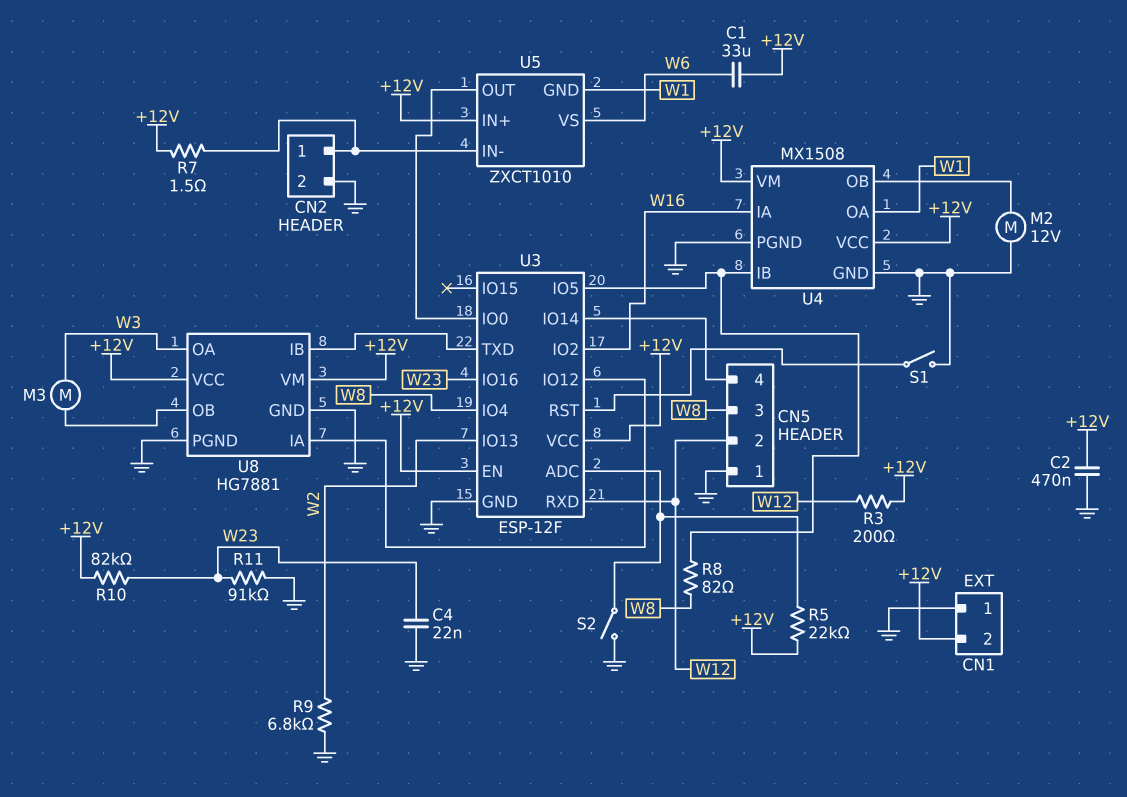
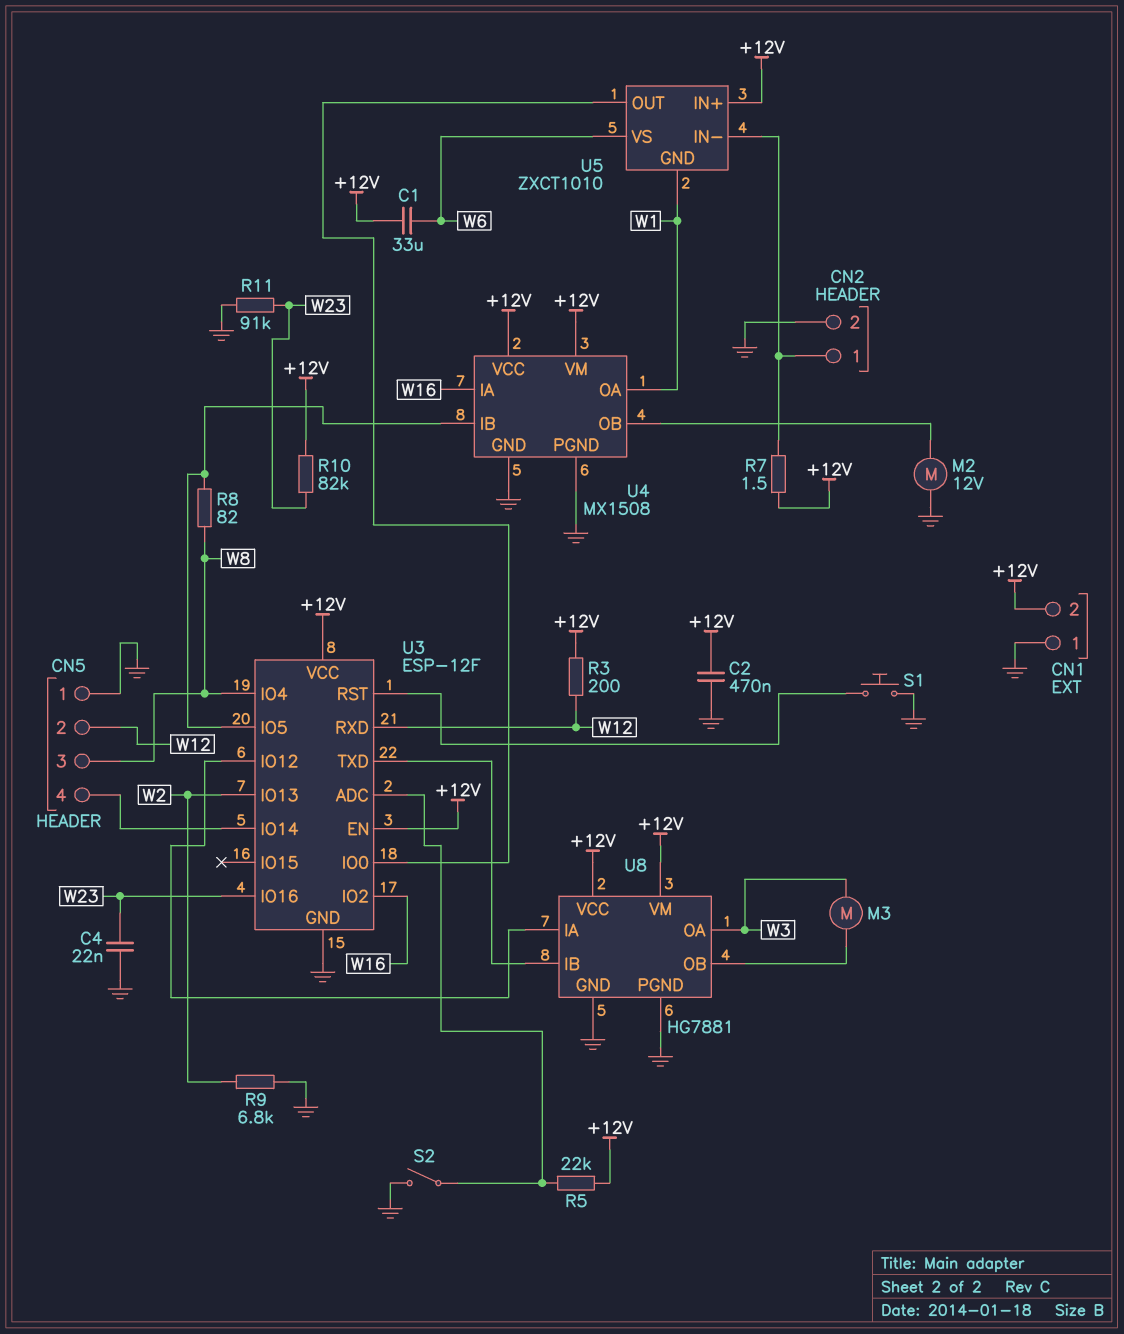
S1: switch (GND, U3/RST) -> button (GND, U3/RST)

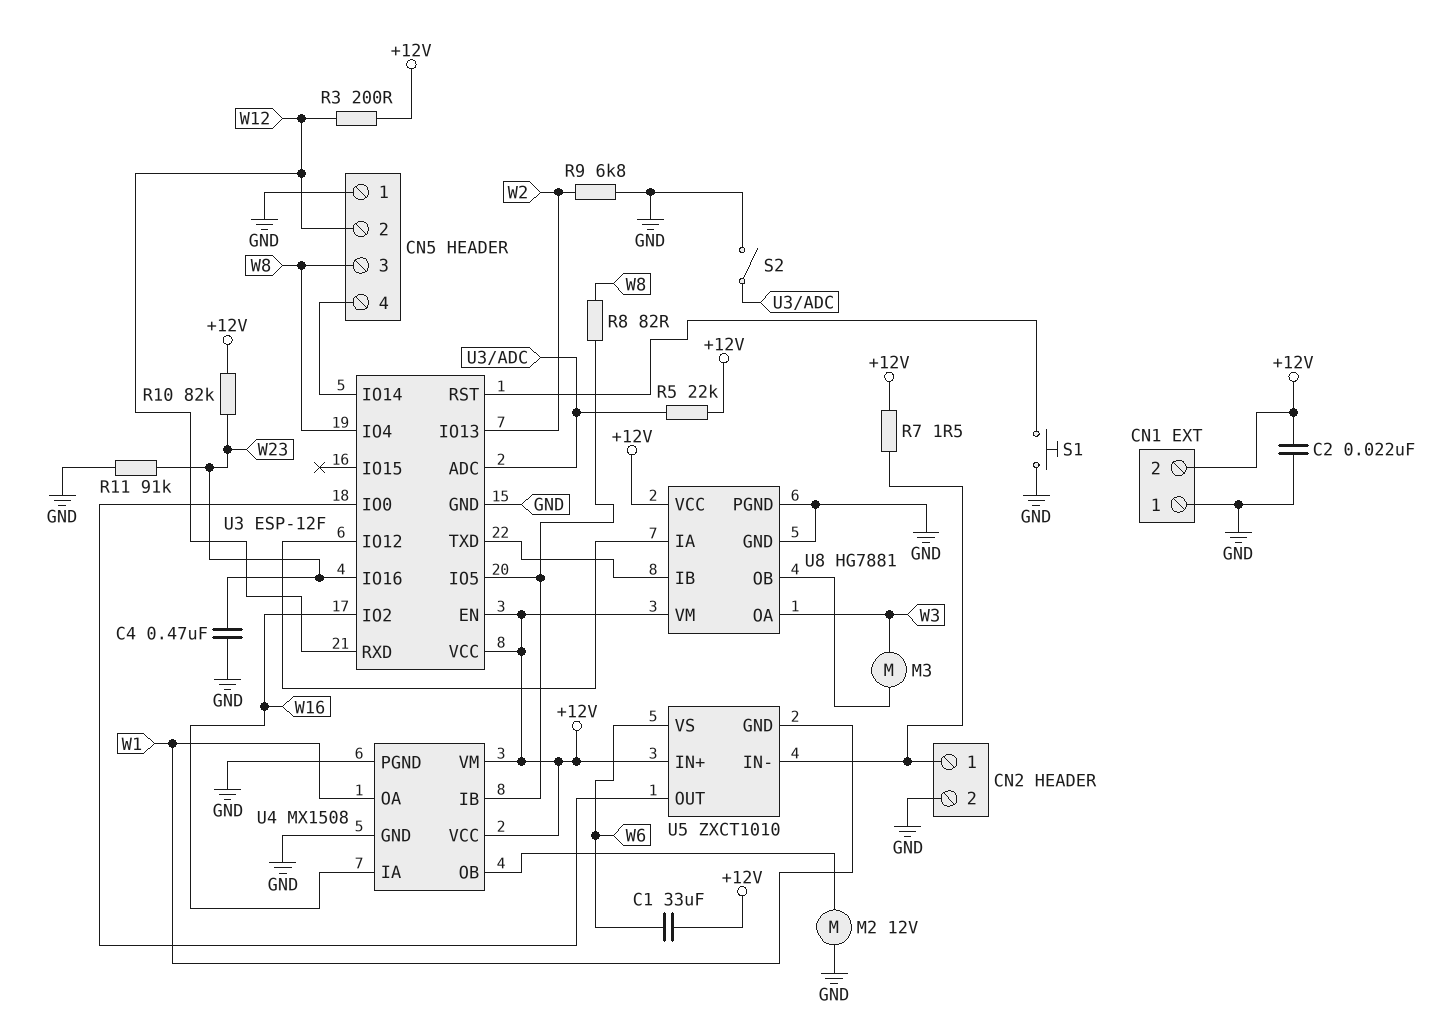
C2: 470nF (+12V, GND) -> 22nF (+12V, GND)
C4: 22nF (GND, W23) -> 470nF (GND, W23)

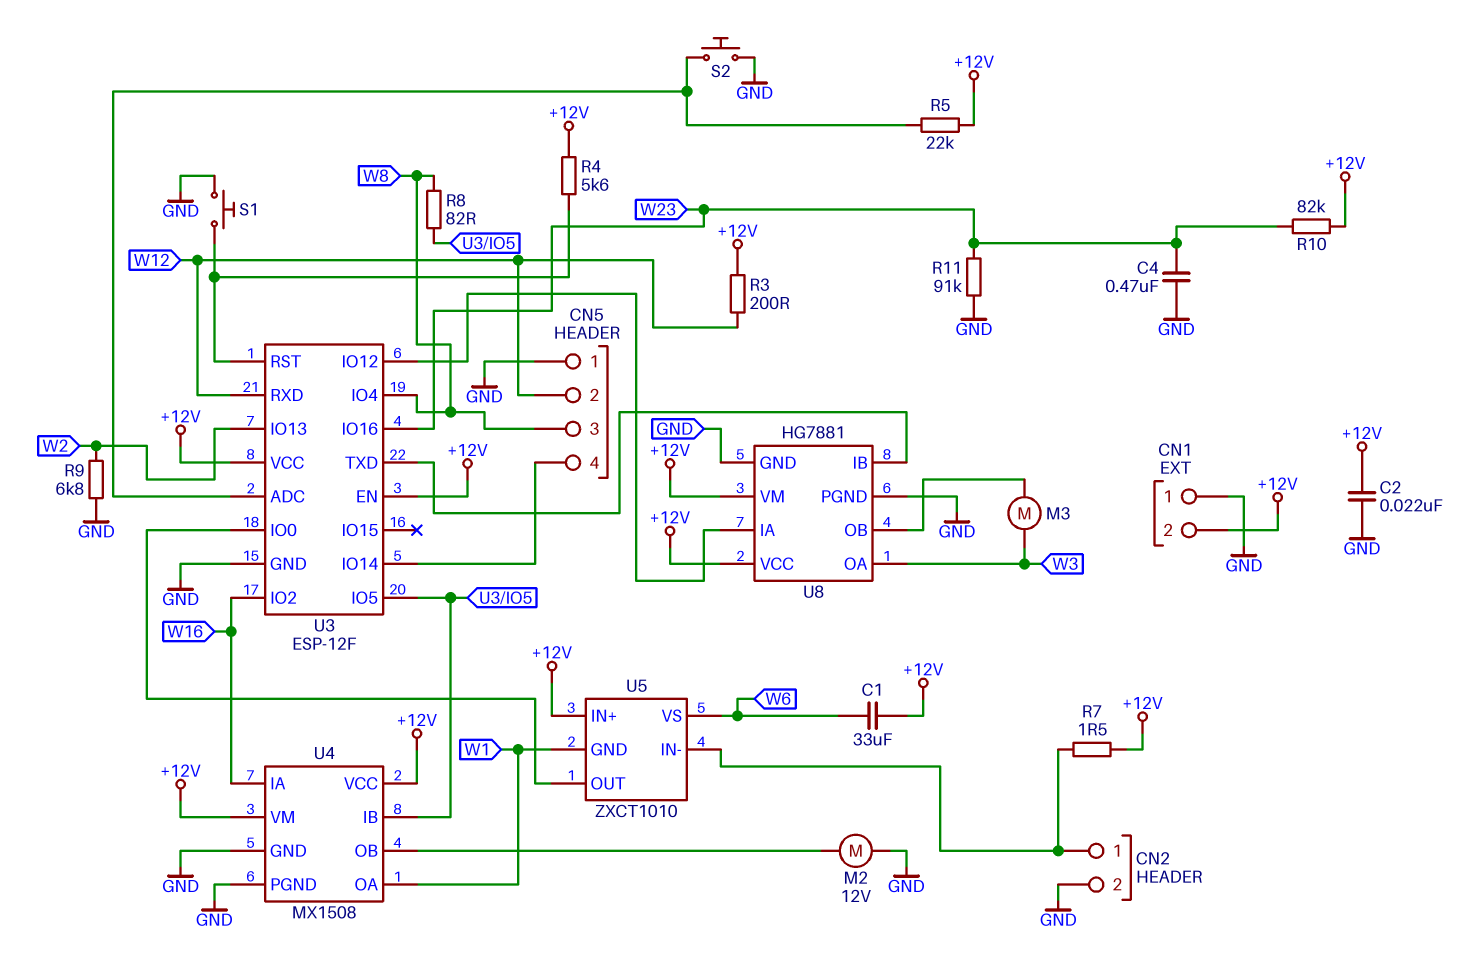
R4: none -> 5.6k (+12V, U3/RST)
S2: switch (GND, U3/ADC) -> button (GND, U3/ADC)

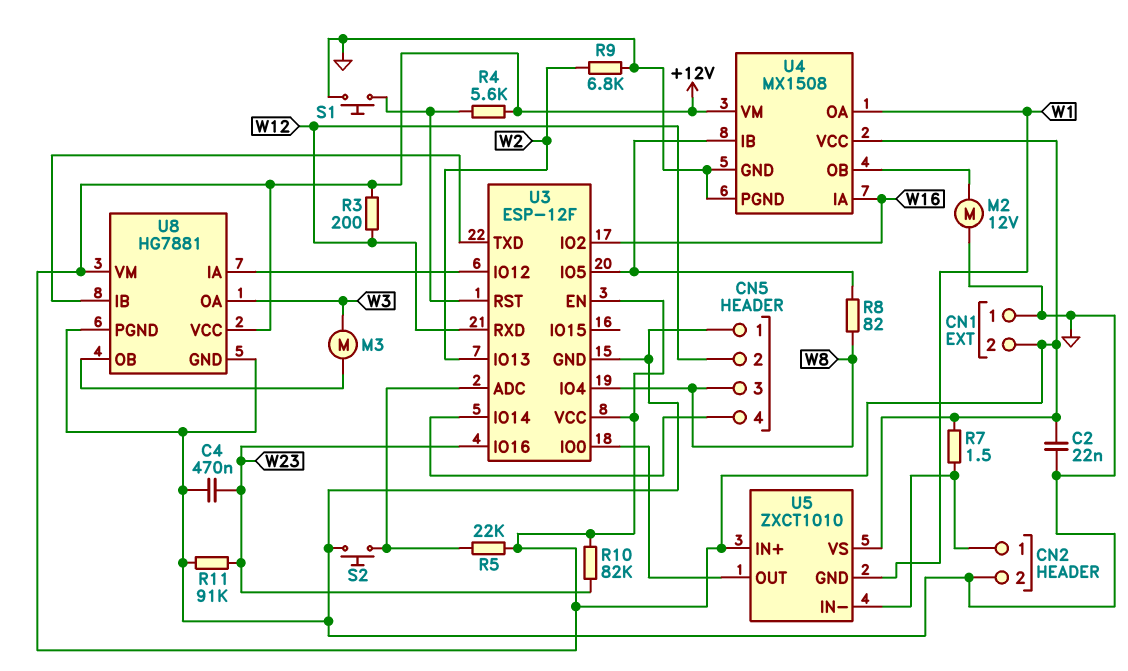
C1: 33uF (+12V, W6) -> none
U5 pin VS: W6 -> +12V

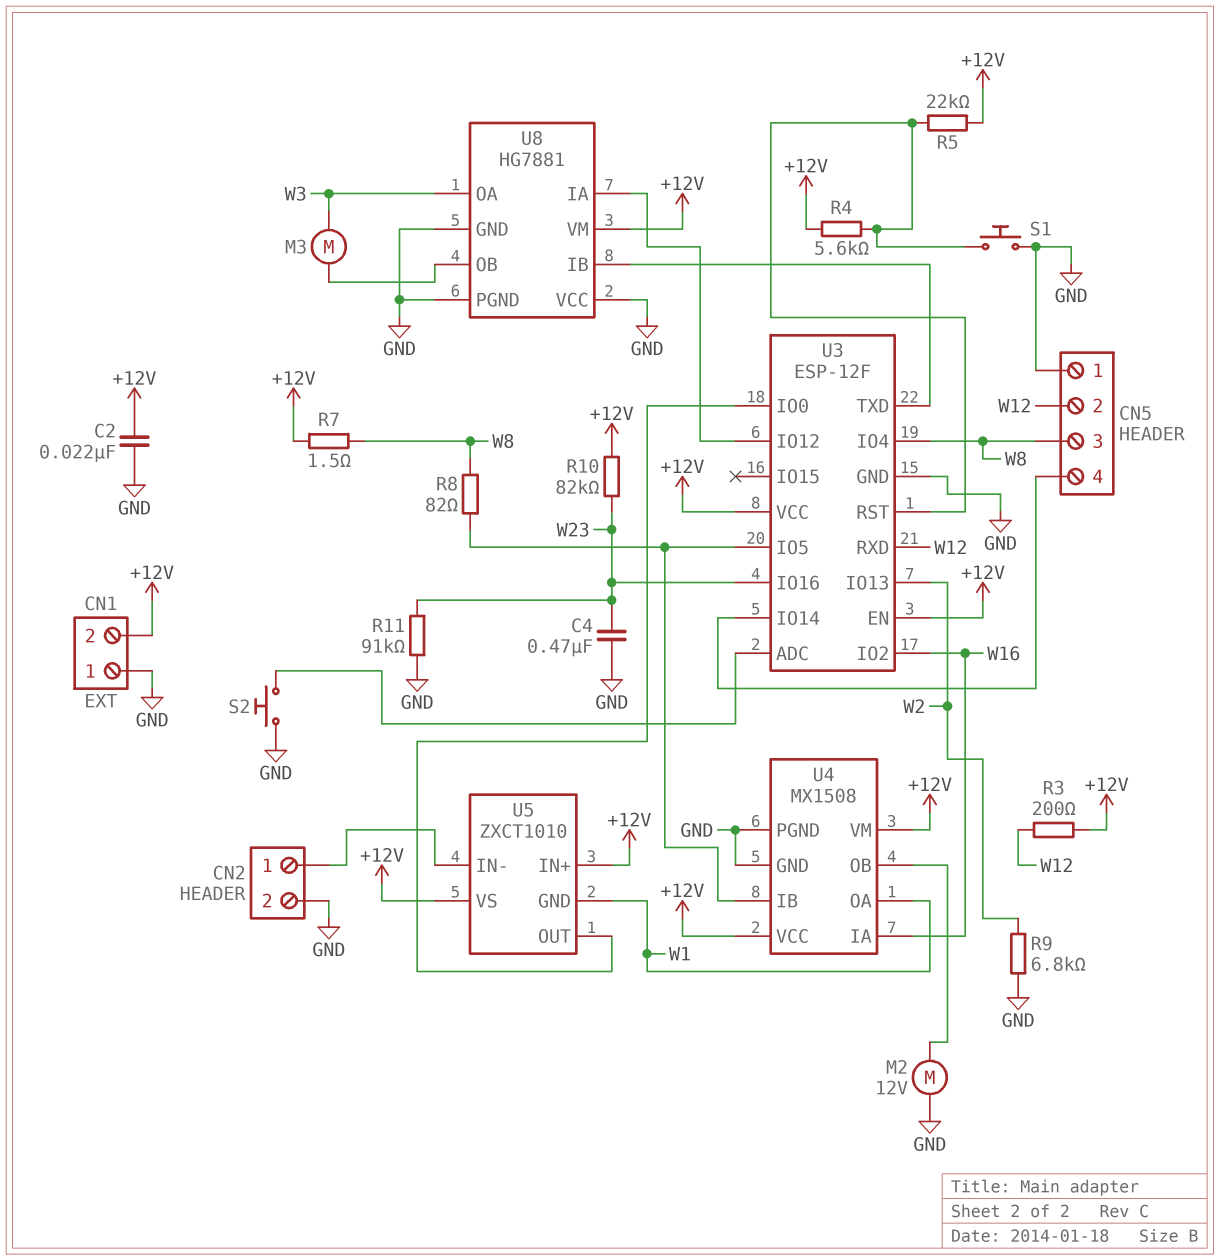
R5: 22k (+12V, U3/ADC) -> 22k (+12V, U3/RST)
R7: 1.5 (+12V, CN2/1) -> 1.5 (+12V, W8)
U8 pin VCC: +12V -> GND

